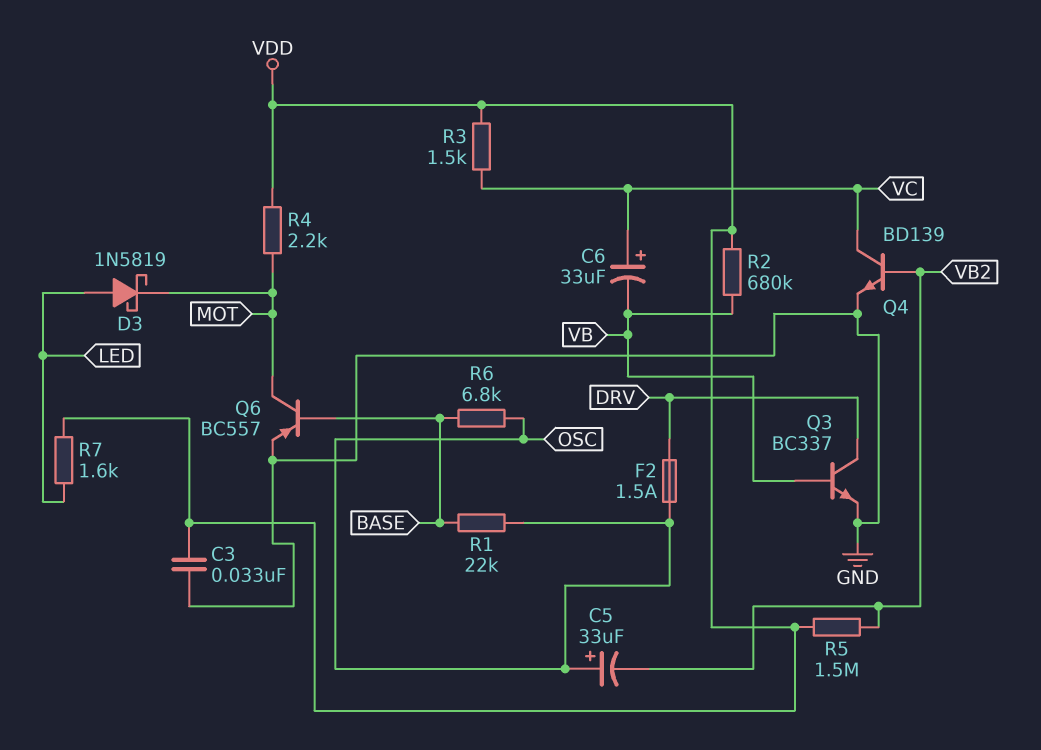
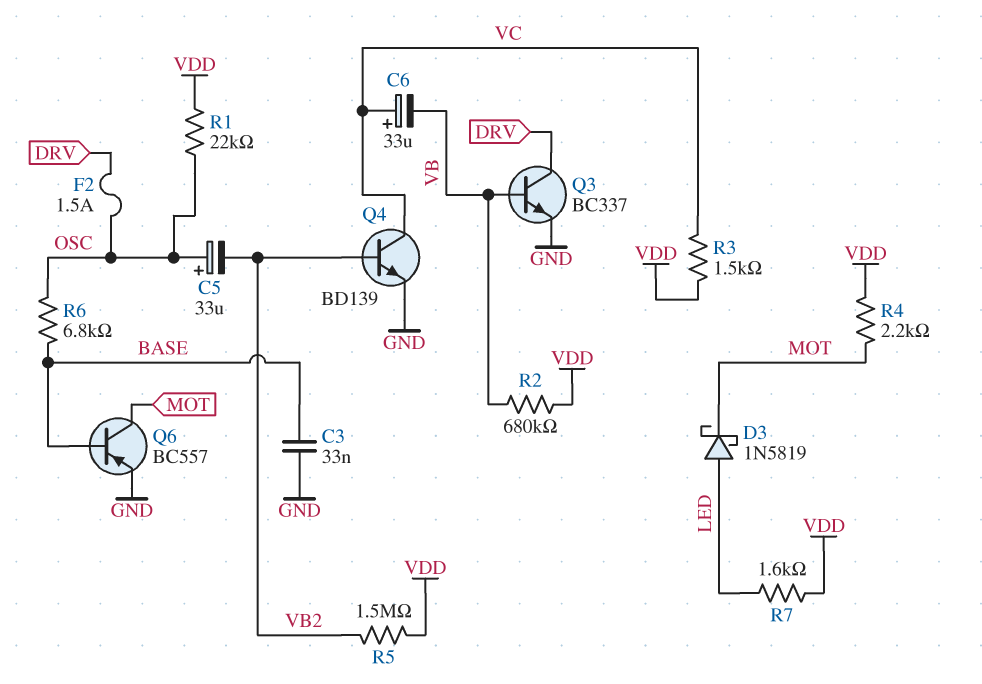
C3: 33nF (GND, VDD) -> 33nF (BASE, GND)
R1: 22k (BASE, OSC) -> 22k (OSC, VDD)

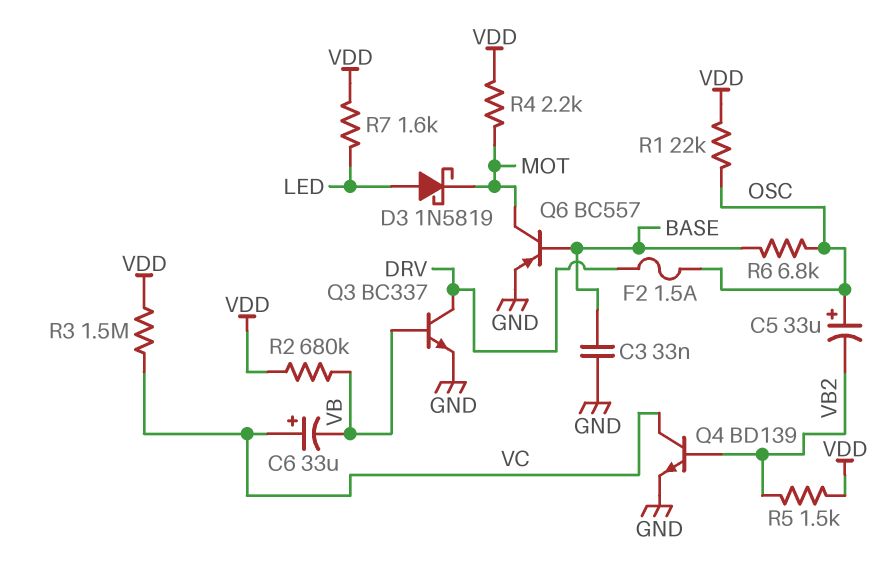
R3: 1.5k (VC, VDD) -> 1.5M (VC, VDD)
R5: 1.5M (VB2, VDD) -> 1.5k (VB2, VDD)

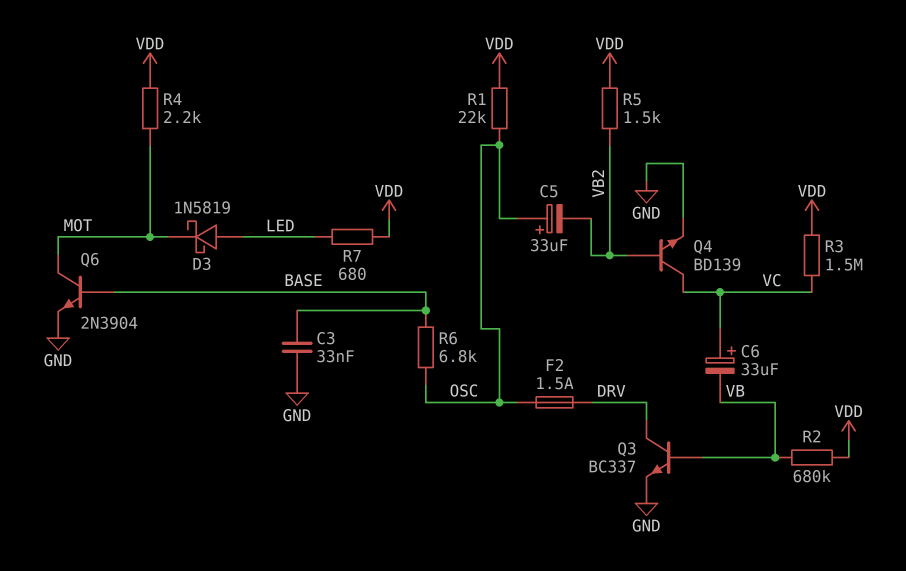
Q6: PNP BC557 (B BASE, C MOT, E GND) -> NPN 2N3904 (B BASE, C MOT, E GND)
R7: 1.6k (LED, VDD) -> 680 (LED, VDD)

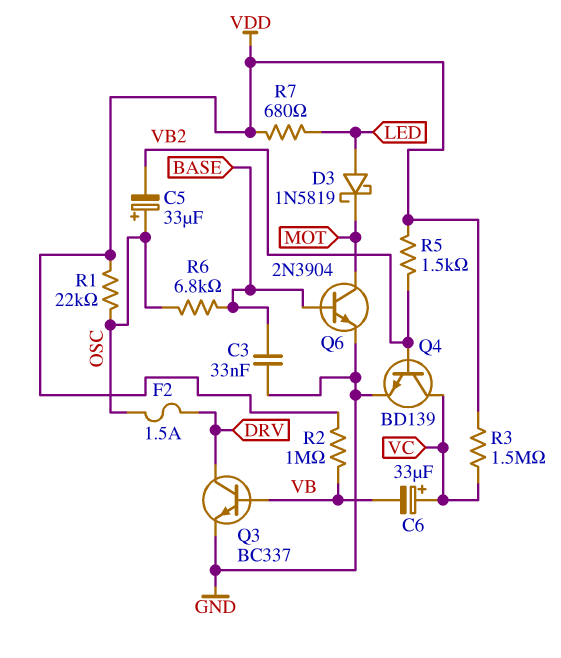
R2: 680k (VB, VDD) -> 1M (VB, VDD)
R4: 2.2k (MOT, VDD) -> none

